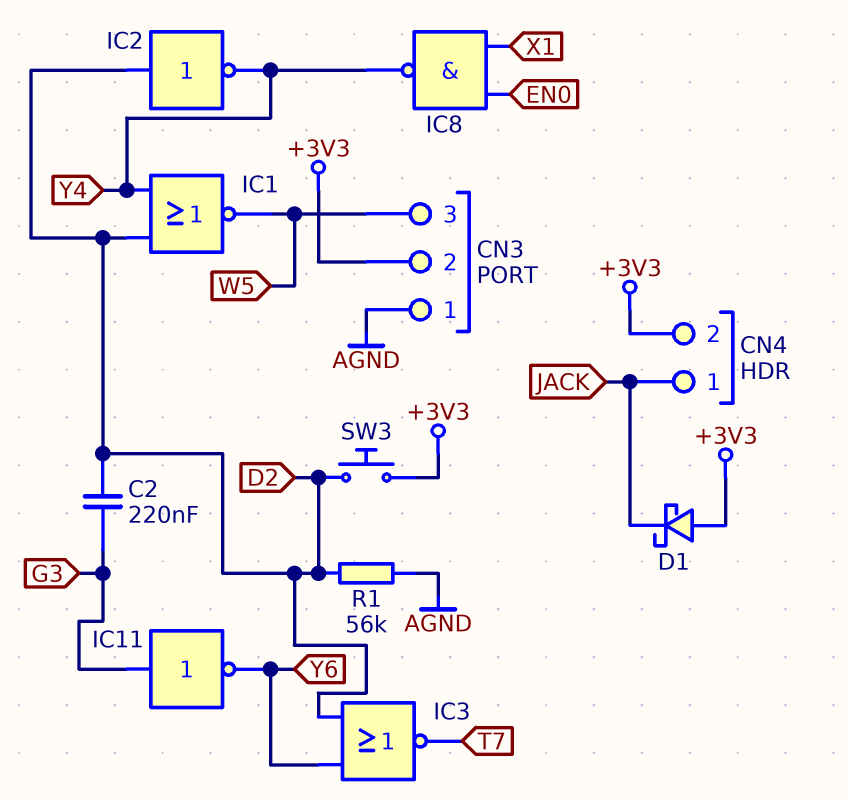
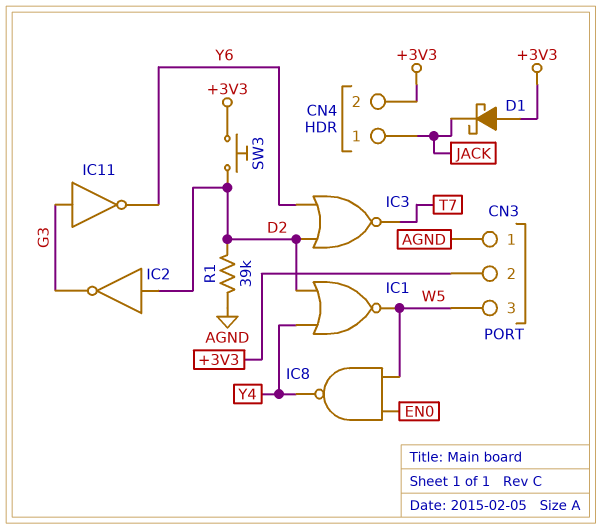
C2: 220nF (D2, G3) -> none
IC2: NOT (in D2, out Y4) -> NOT (in D2, out G3)
IC8: NAND (in EN0, in X1, out Y4) -> NAND (in EN0, in W5, out Y4)
R1: 56k (AGND, D2) -> 39k (AGND, D2)

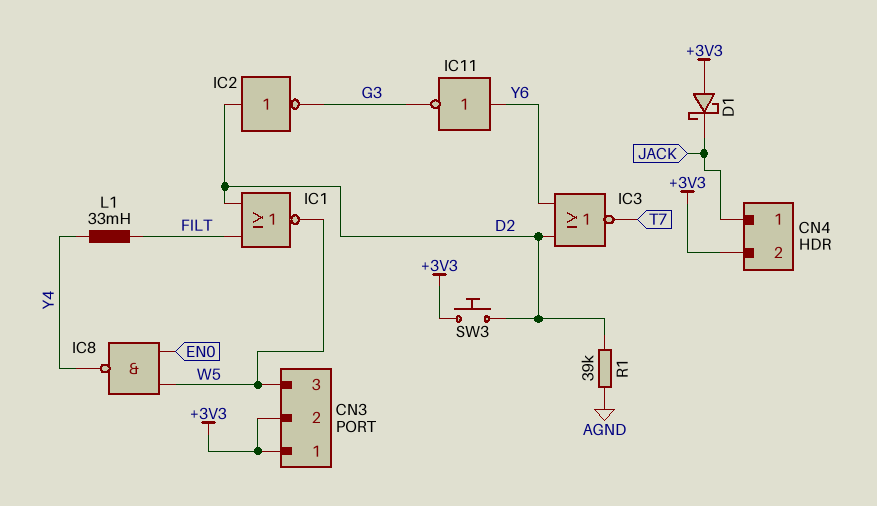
CN3 pin 1: AGND -> +3V3
IC1: NOR (in D2, in Y4, out W5) -> NOR (in D2, in FILT, out W5)
IC11: NOT (in G3, out Y6) -> NOT (in Y6, out G3)
L1: none -> 33mH (FILT, Y4)

